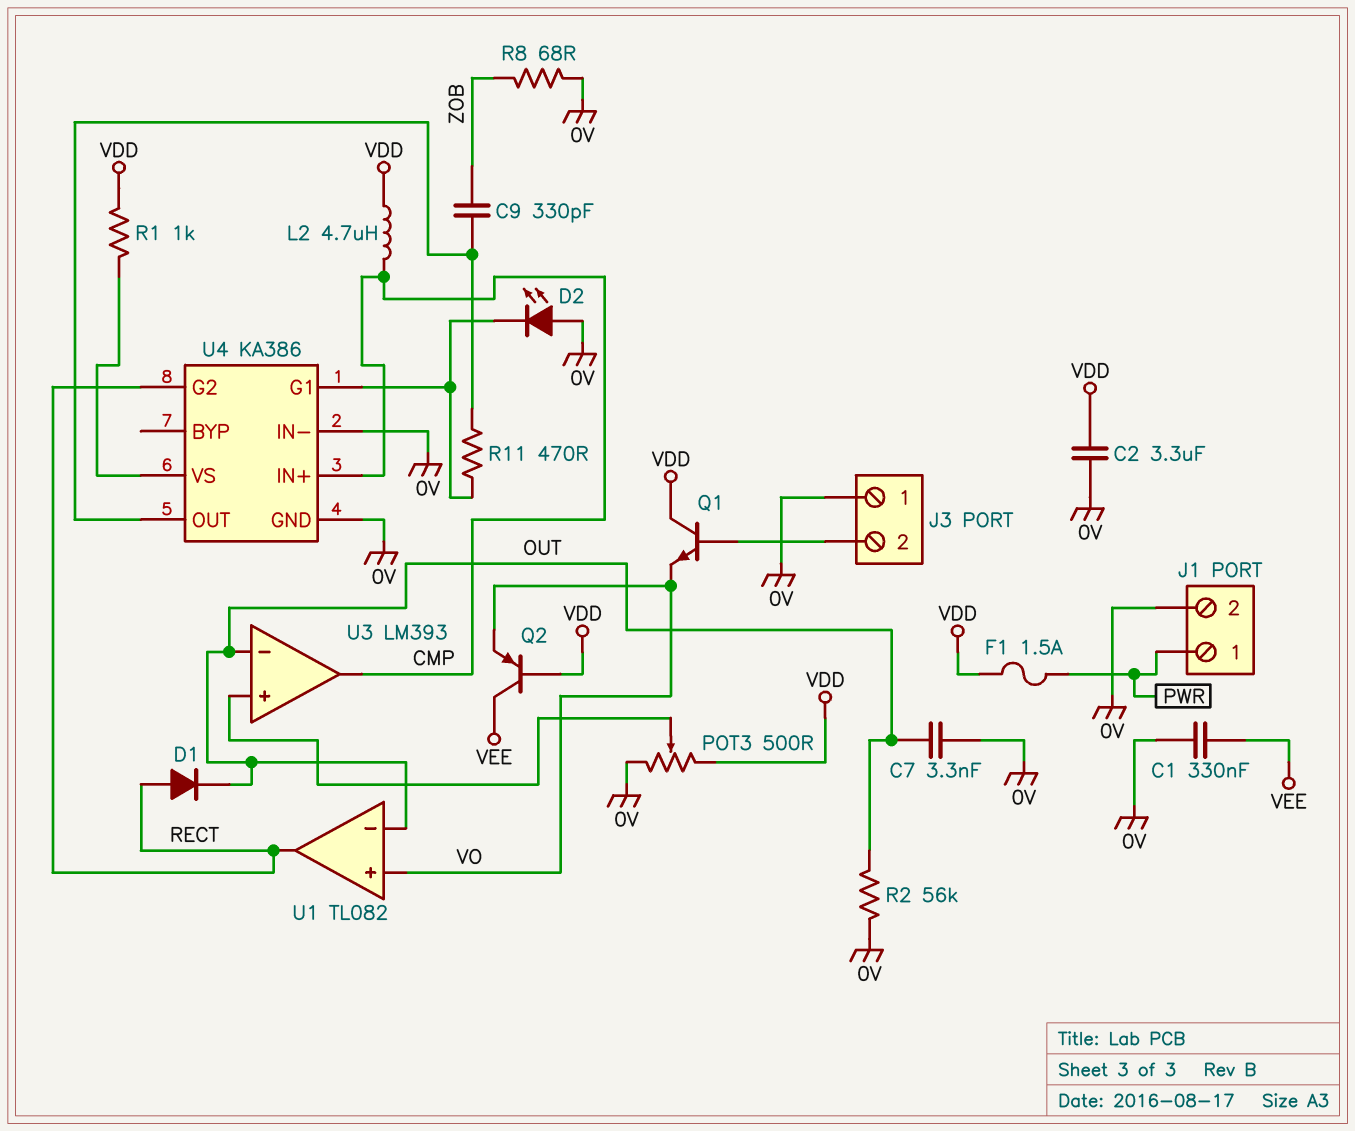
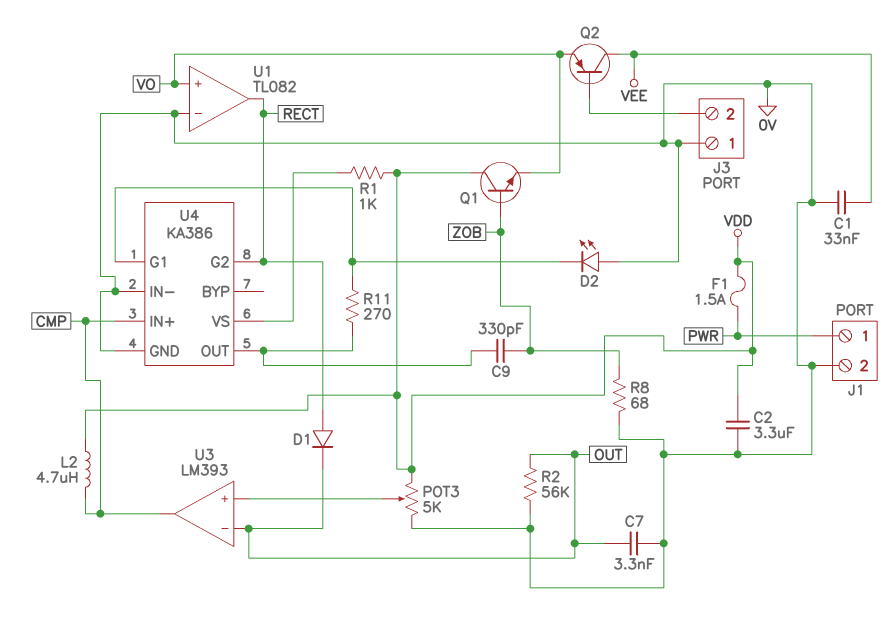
C1: 330nF (0V, VEE) -> 33nF (0V, VEE)
POT3: 500 (0V, VDD, wiper U3/in+) -> 5k (0V, VDD, wiper U3/in+)
Q1: NPN (B J3/2, C VDD, E VO) -> NPN (B ZOB, C VDD, E VO)
Q2: PNP (B VDD, C VEE, E VO) -> PNP (B J3/2, C VEE, E VO)
R11: 470 (U4/G1, U4/OUT) -> 270 (U4/G1, U4/OUT)
U1 pin in-: OUT -> 0V

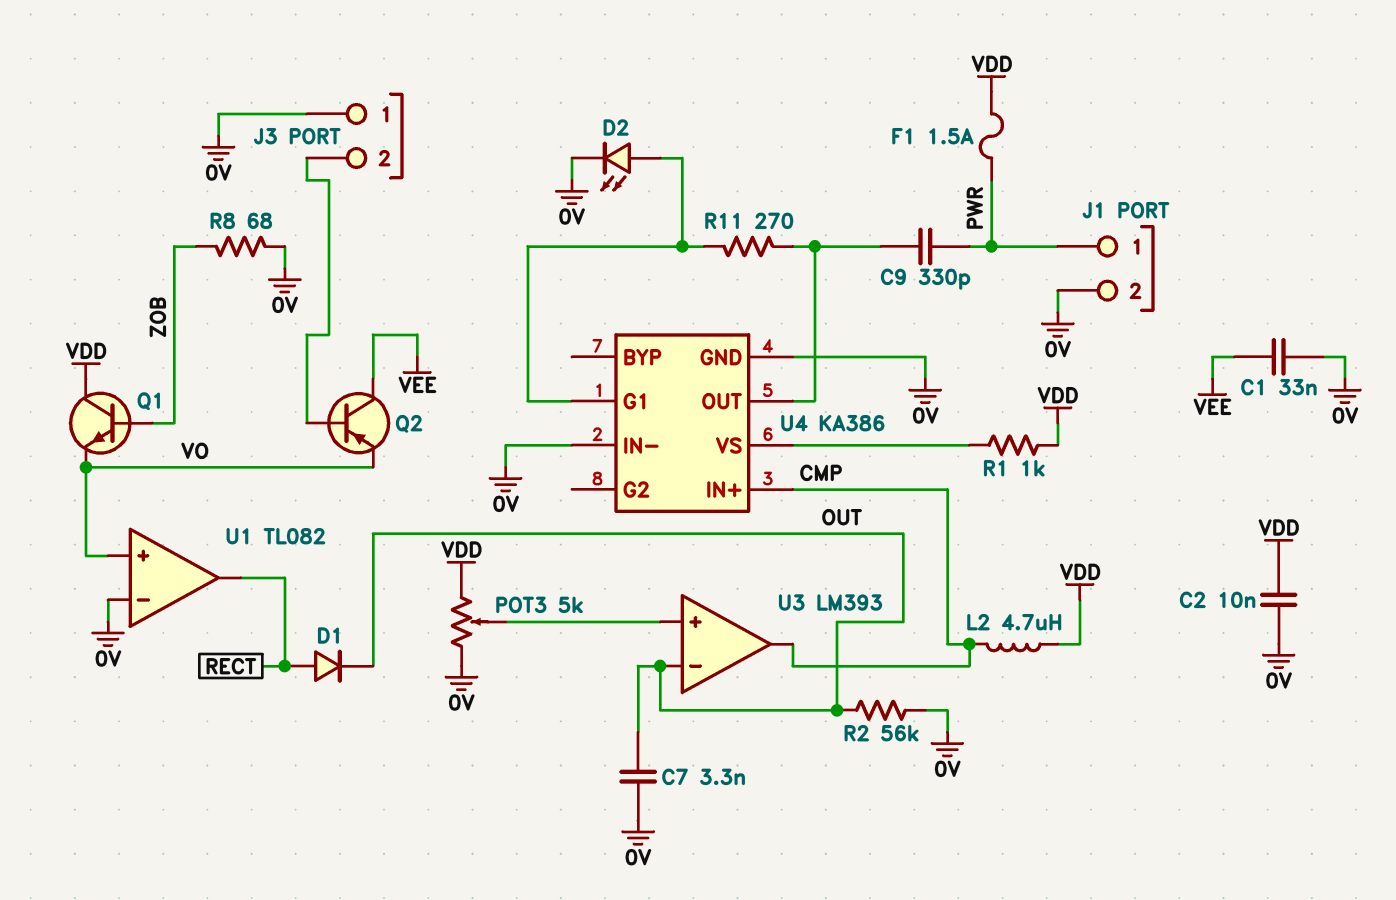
C2: 3.3uF (0V, VDD) -> 10nF (0V, VDD)
C9: 330pF (U4/OUT, ZOB) -> 330pF (PWR, U4/OUT)
D2: LED (A 0V, K U4/G1) -> LED (A U4/G1, K 0V)
U4 pin G2: RECT -> none

